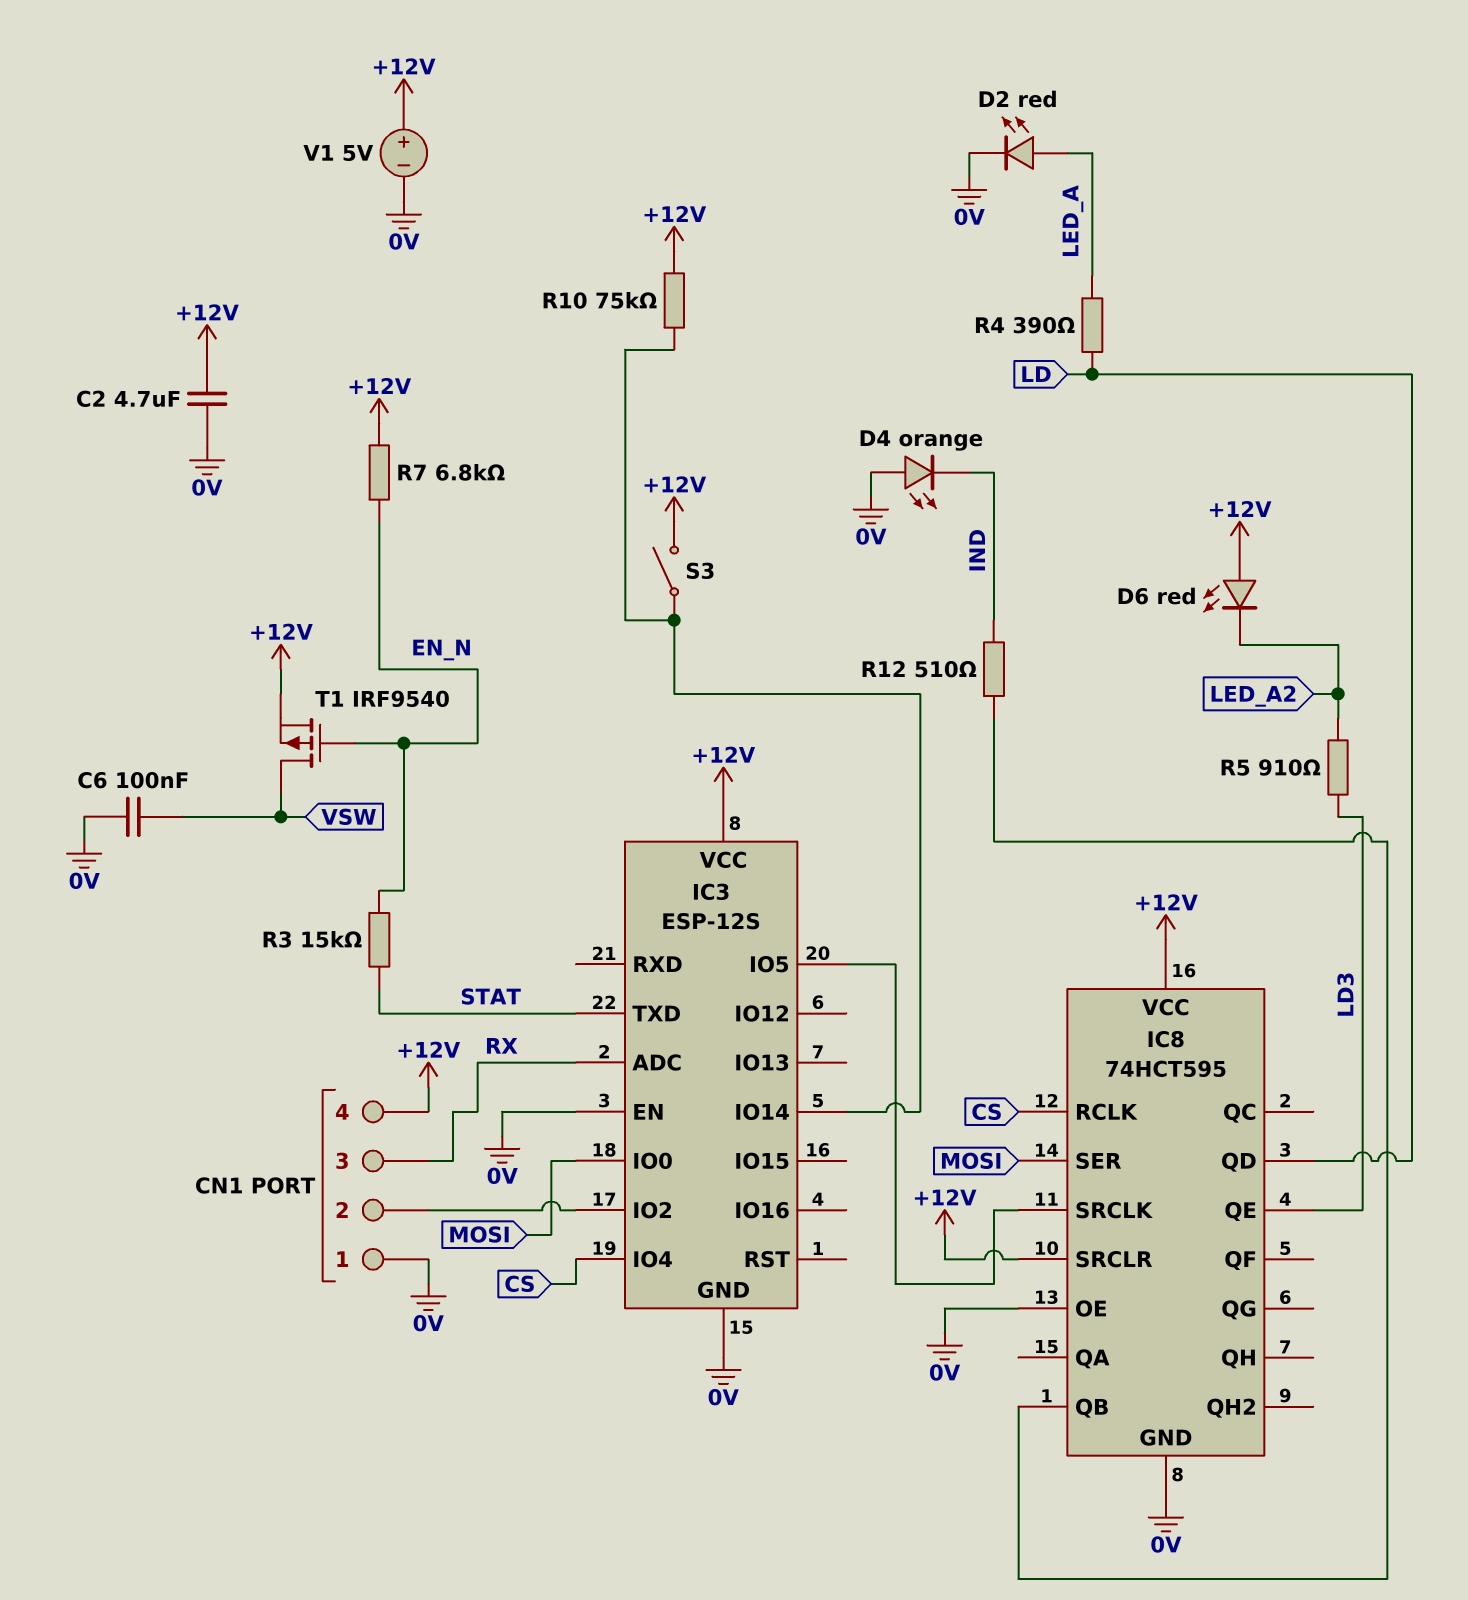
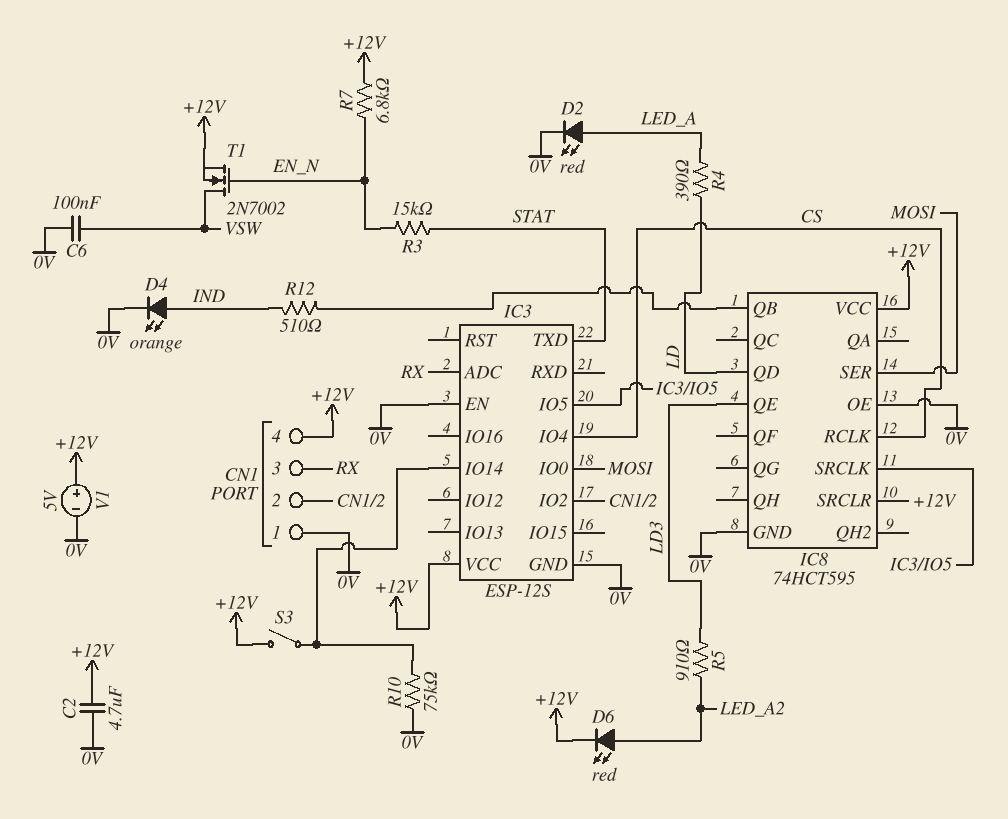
D4: LED orange (A 0V, K IND) -> LED orange (A IND, K 0V)
D6: LED red (A +12V, K LED_A2) -> LED red (A LED_A2, K +12V)
R10: 75k (+12V, IC3/IO14) -> 75k (0V, IC3/IO14)
T1: PMOS IRF9540 (G EN_N, D VSW, S +12V) -> NMOS 2N7002 (G EN_N, D VSW, S +12V)

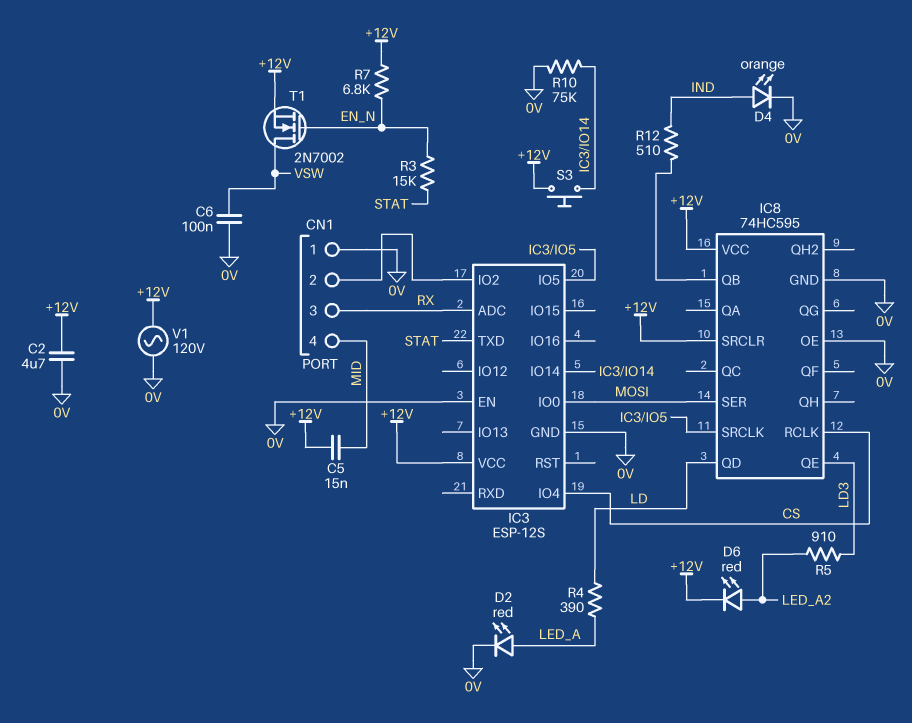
C5: none -> 15nF (+12V, MID)
CN1 pin 4: +12V -> MID
IC8: 74HCT595 -> 74HC595
S3: switch (+12V, IC3/IO14) -> button (+12V, IC3/IO14)
V1: 5V (plus +12V, minus 0V) -> AC 120V (+12V, 0V)

